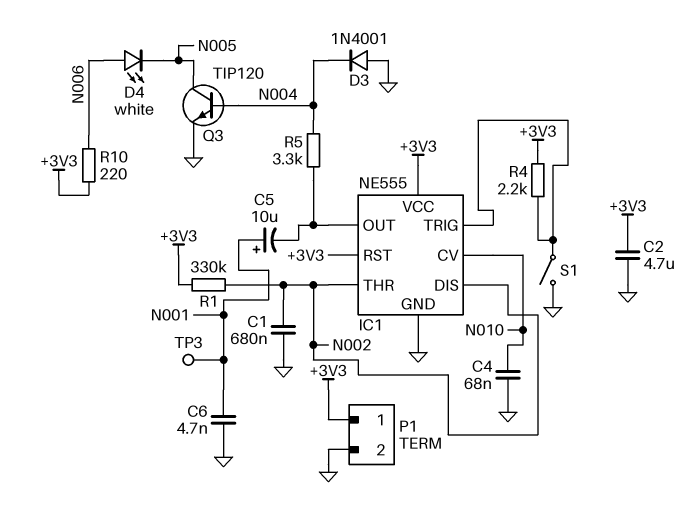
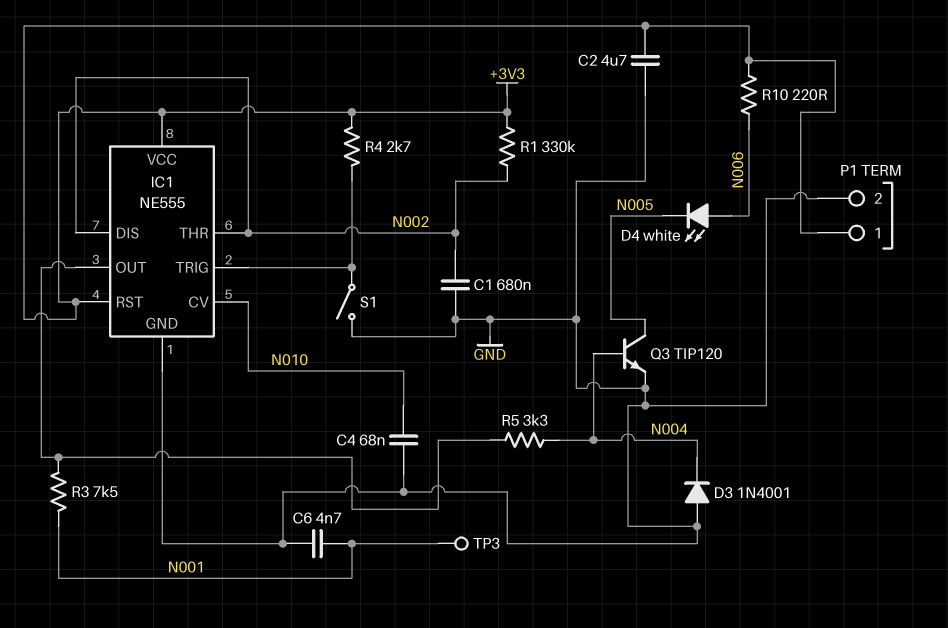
C5: 10uF (plus N001, minus IC1/OUT) -> none
R3: none -> 7.5k (IC1/OUT, N001)
R4: 2.2k (+3V3, IC1/TRIG) -> 2.7k (+3V3, IC1/TRIG)

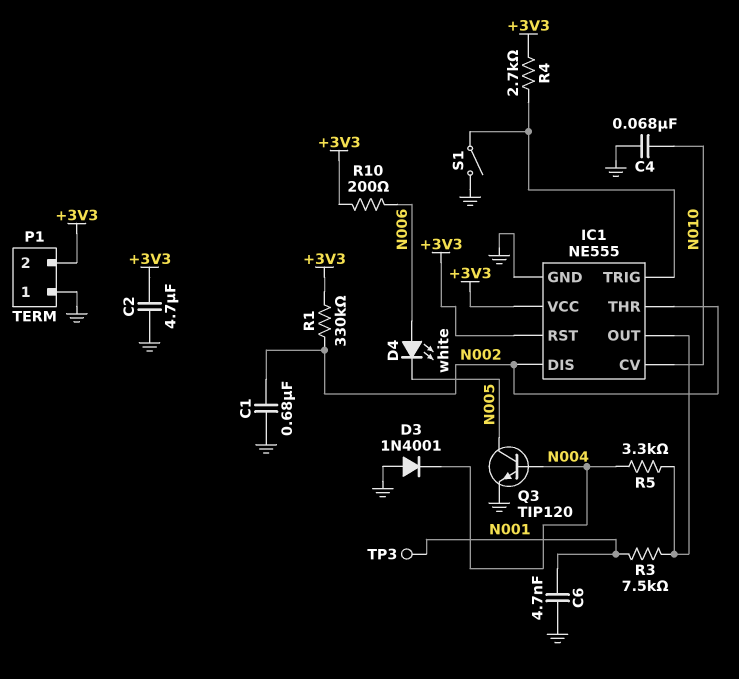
P1 pin 1: +3V3 -> GND
P1 pin 2: GND -> +3V3
R10: 220 (+3V3, N006) -> 200 (+3V3, N006)

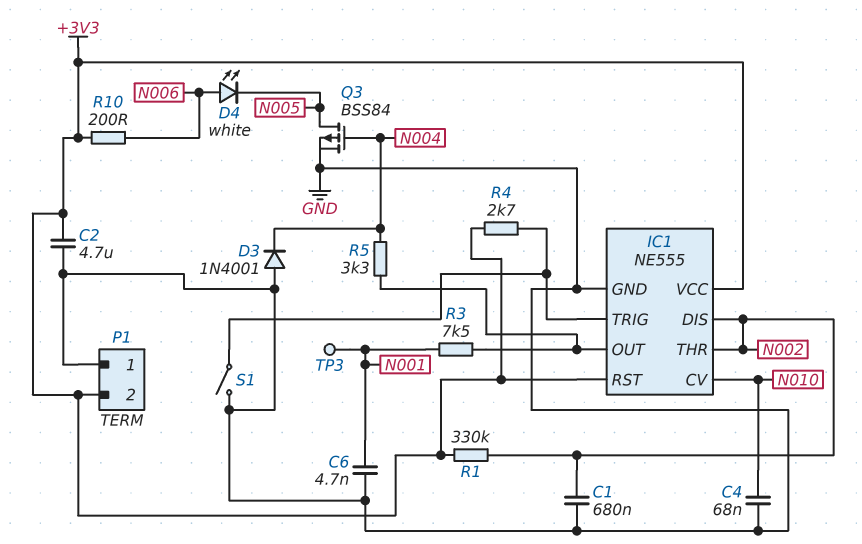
Q3: NPN TIP120 (B N004, C N005, E GND) -> PMOS BSS84 (G N004, D N005, S GND)

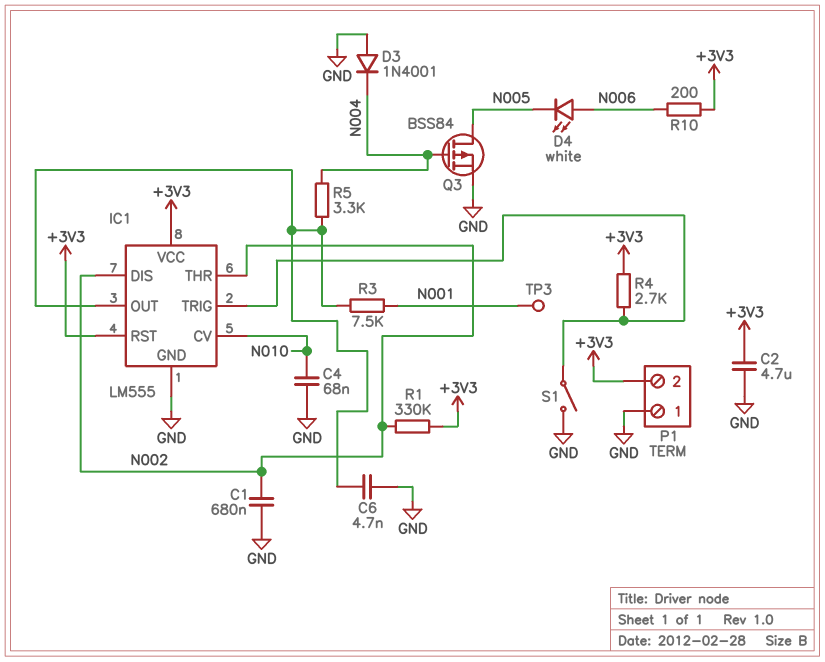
C6: 4.7nF (GND, N001) -> 4.7nF (GND, IC1/OUT)
IC1: NE555 -> LM555

